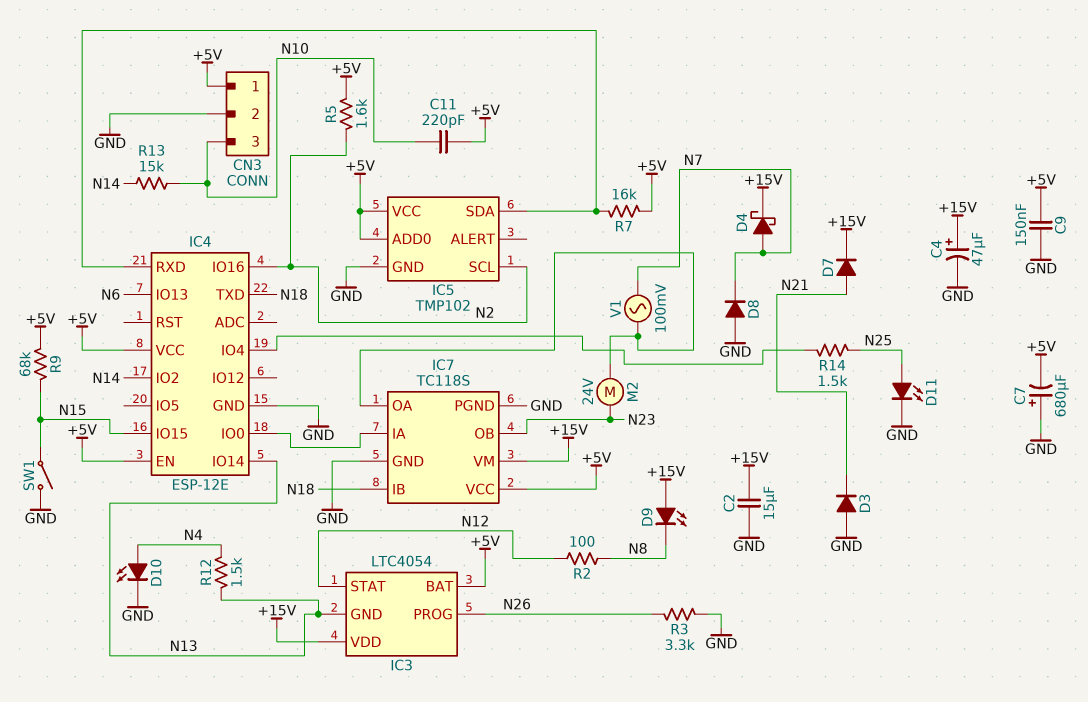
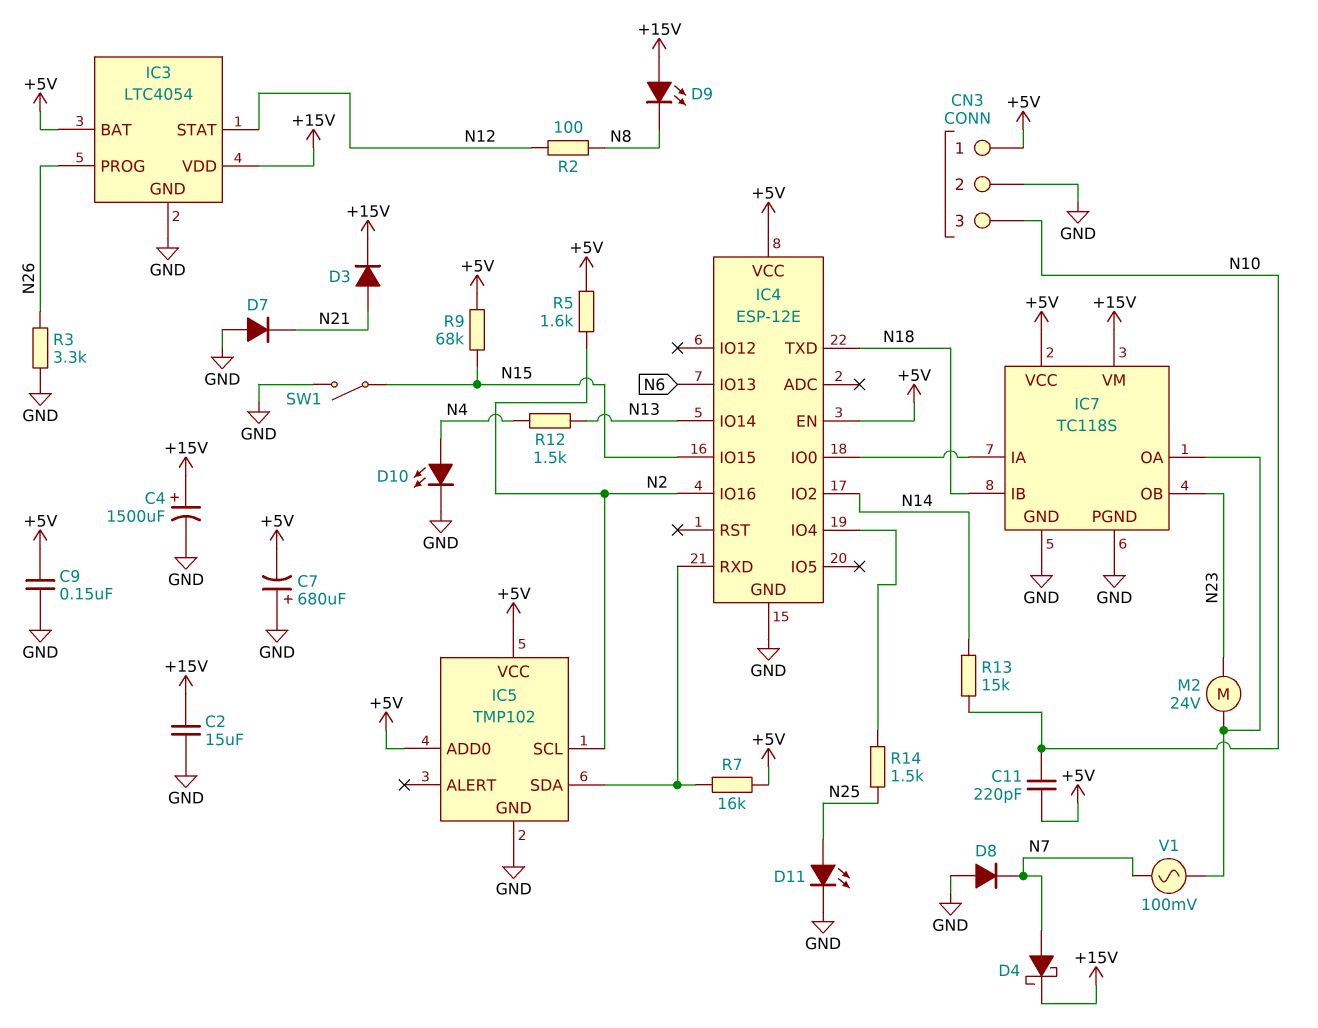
C4: 47uF (plus +15V, minus GND) -> 1500uF (plus +15V, minus GND)
D3: diode (A GND, K N21) -> diode (A N21, K +15V)
D7: diode (A N21, K +15V) -> diode (A GND, K N21)
IC3 pin GND: N13 -> GND

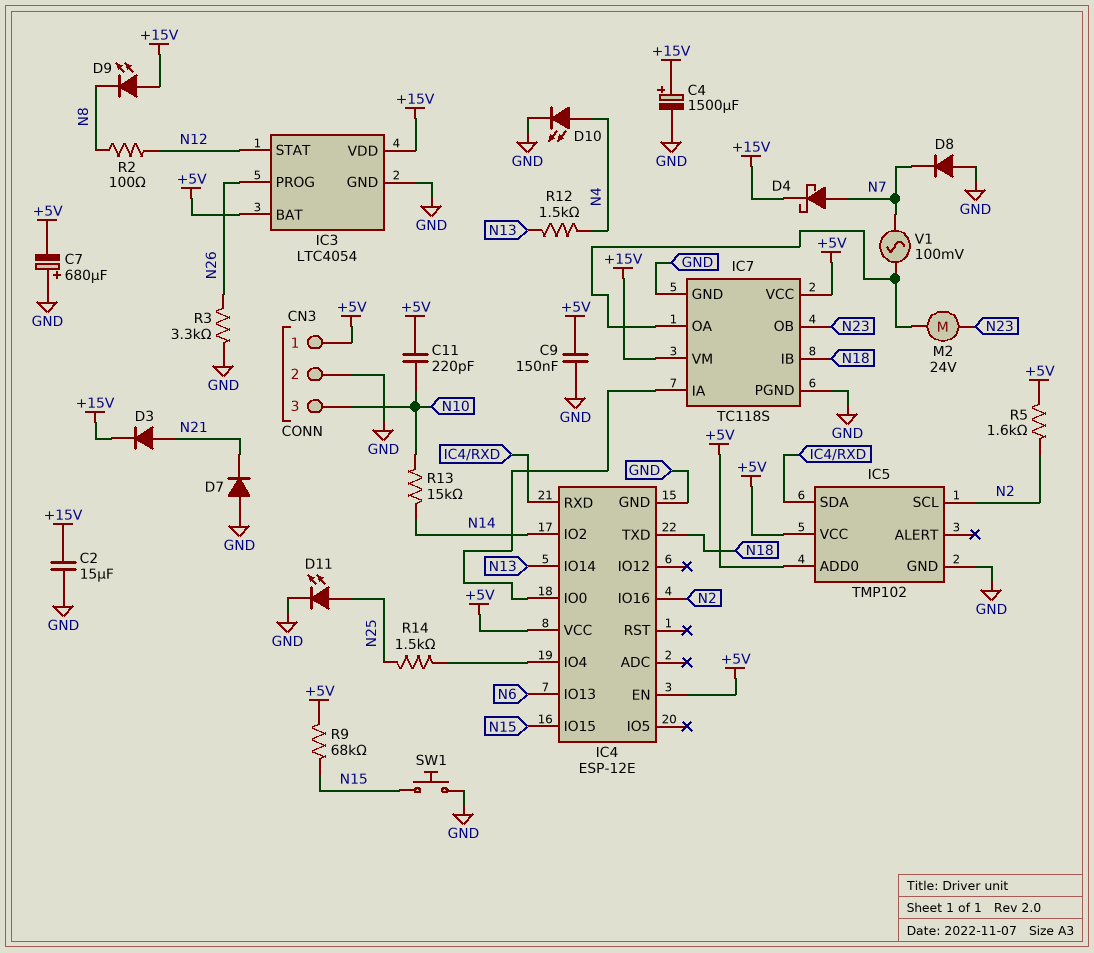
R7: 16k (+5V, IC4/RXD) -> none
SW1: switch (GND, N15) -> button (GND, N15)

